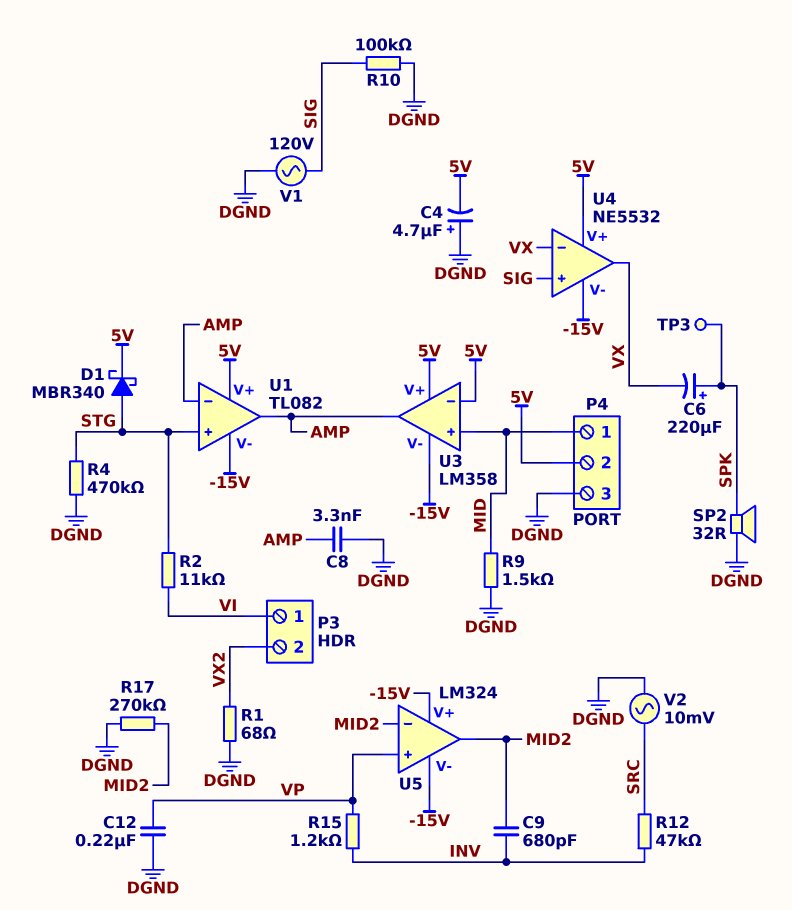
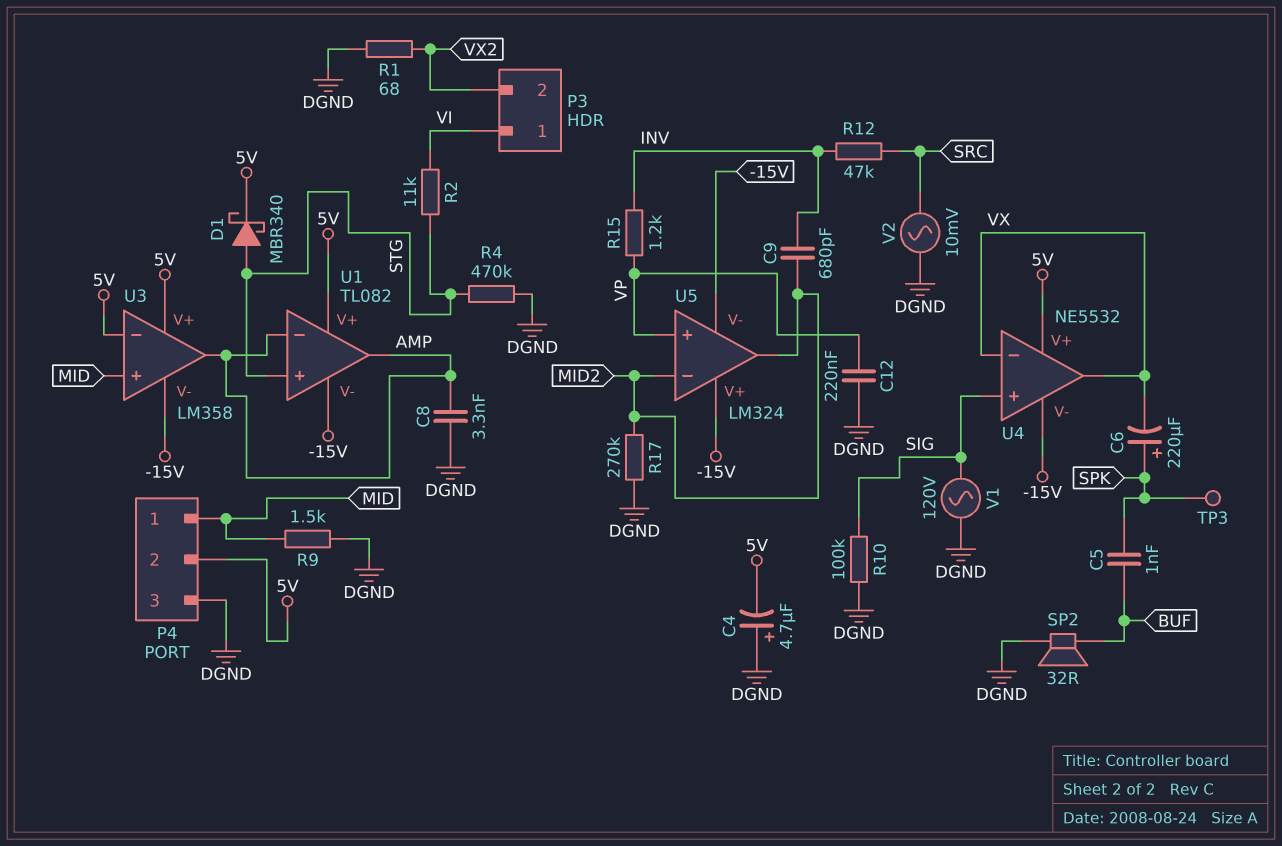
C5: none -> 1nF (BUF, SPK)
SP2: speaker 32R (DGND, SPK) -> speaker 32R (BUF, DGND)

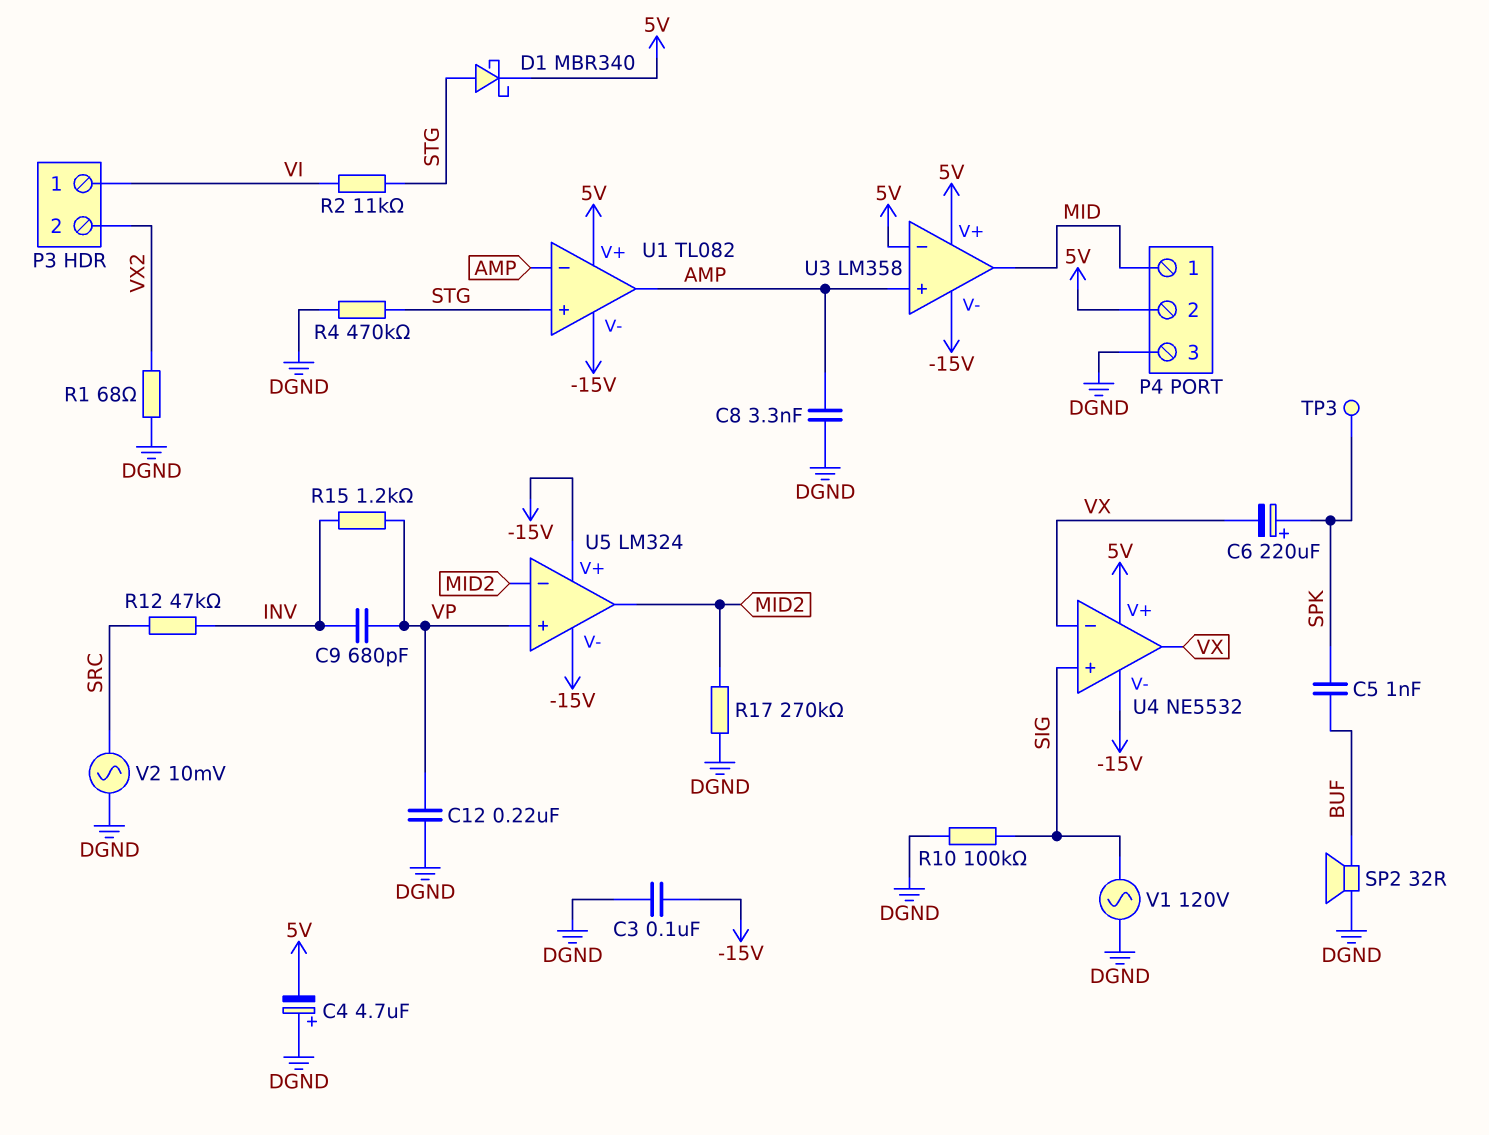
C3: none -> 100nF (-15V, DGND)
C9: 680pF (INV, MID2) -> 680pF (INV, VP)
R9: 1.5k (DGND, MID) -> none
U3 pin in+: MID -> AMP
U3 pin out: AMP -> MID

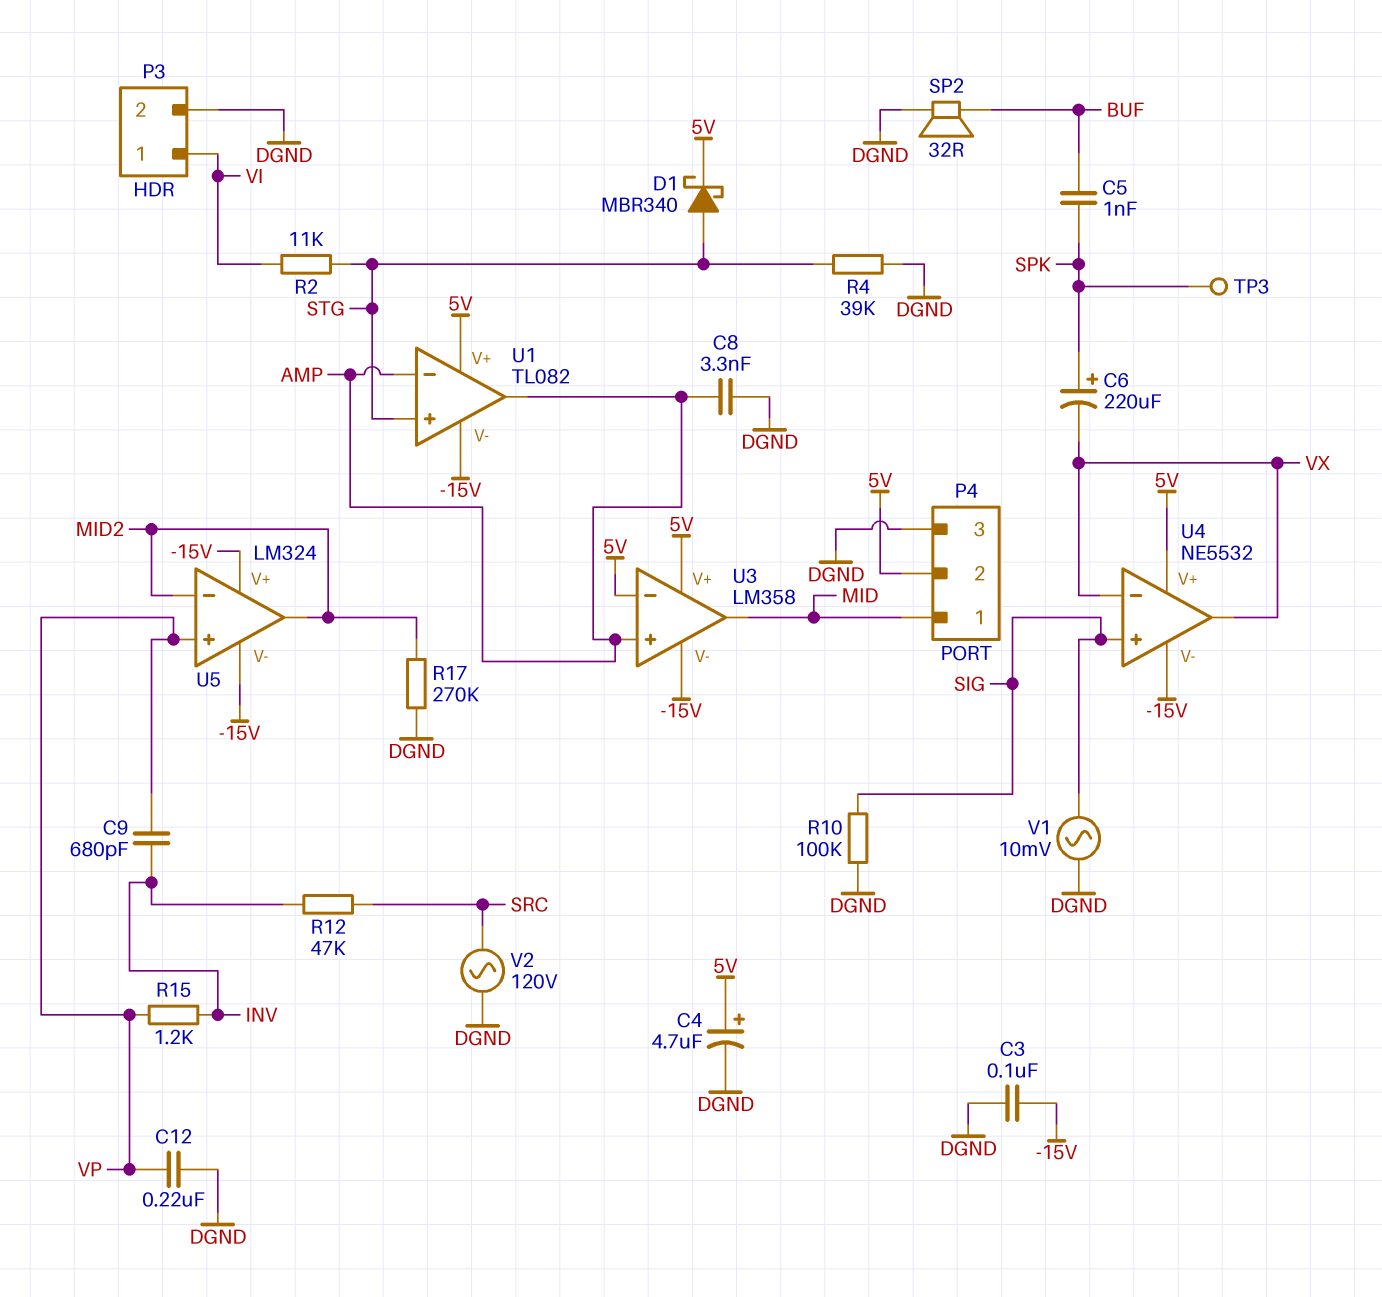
C4: 4.7uF (plus DGND, minus 5V) -> 4.7uF (plus 5V, minus DGND)
P3 pin 2: VX2 -> DGND
R1: 68 (DGND, VX2) -> none
R4: 470k (DGND, STG) -> 39k (DGND, STG)
V1: AC 120V (DGND, SIG) -> AC 10mV (DGND, SIG)
V2: AC 10mV (DGND, SRC) -> AC 120V (DGND, SRC)

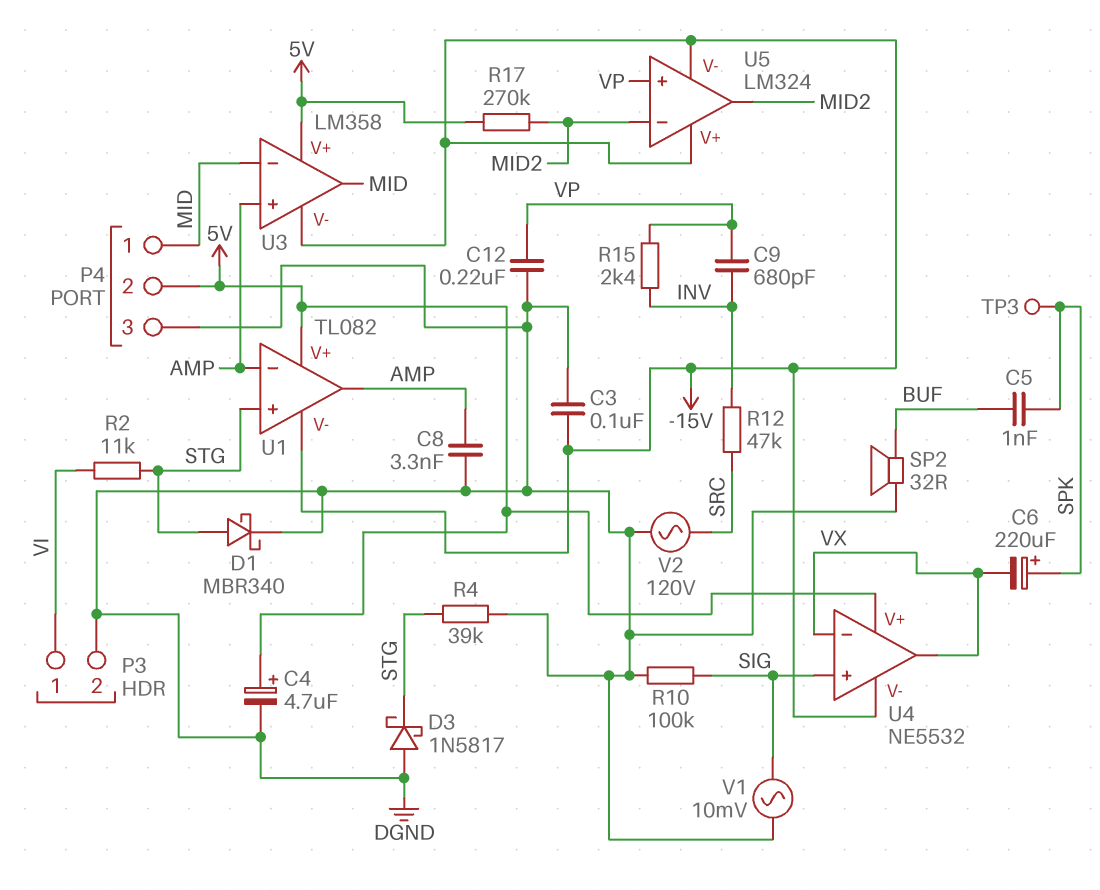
D1: schottky MBR340 (A STG, K 5V) -> schottky MBR340 (A STG, K DGND)
D3: none -> schottky 1N5817 (A DGND, K STG)
R15: 1.2k (INV, VP) -> 2.4k (INV, VP)
R17: 270k (DGND, MID2) -> 270k (5V, MID2)
U3 pin in-: 5V -> MID

